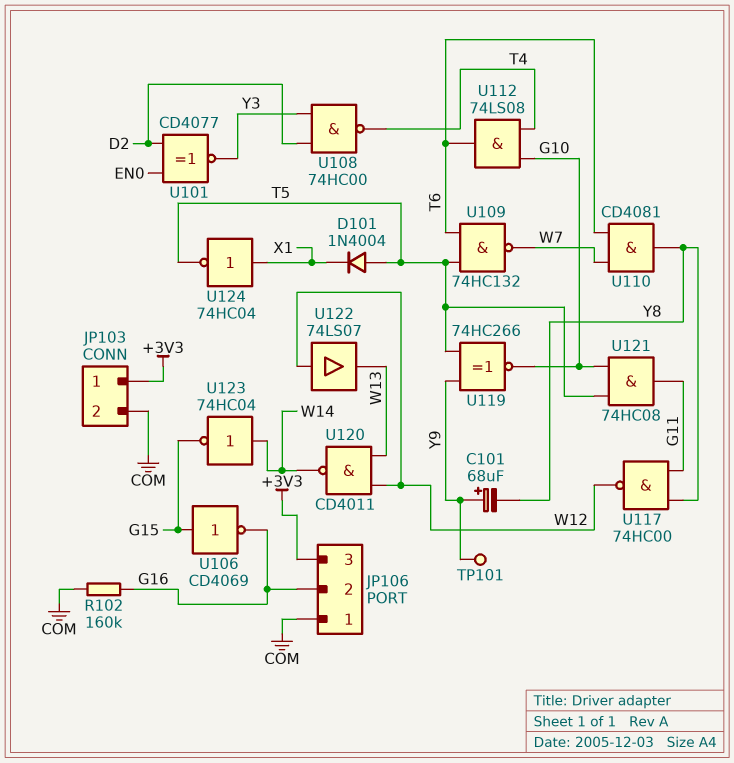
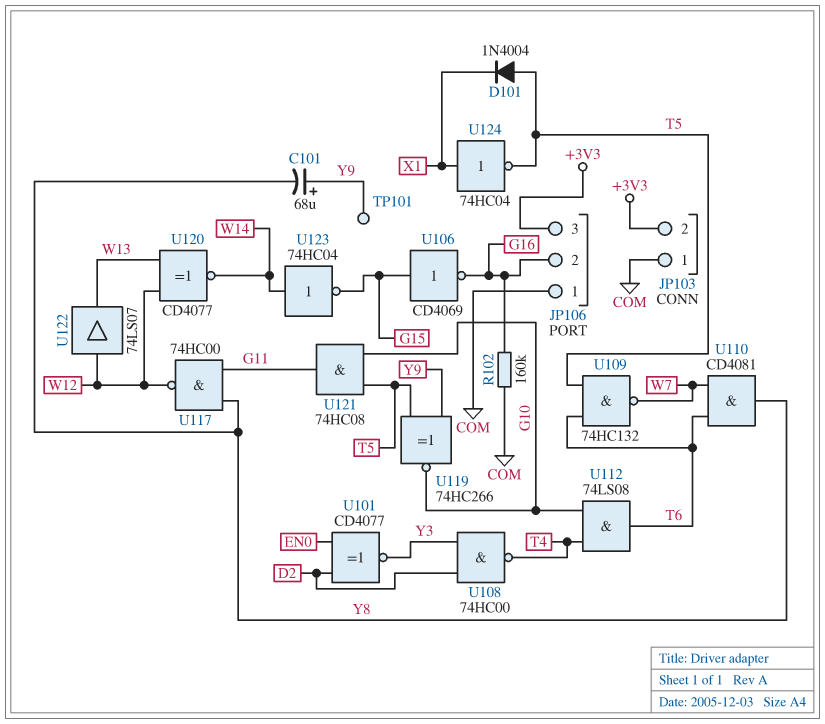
JP103 pin 1: +3V3 -> COM
JP103 pin 2: COM -> +3V3
U120: NAND CD4011 (in W12, in W13, out W14) -> XNOR CD4077 (in W12, in W13, out W14)

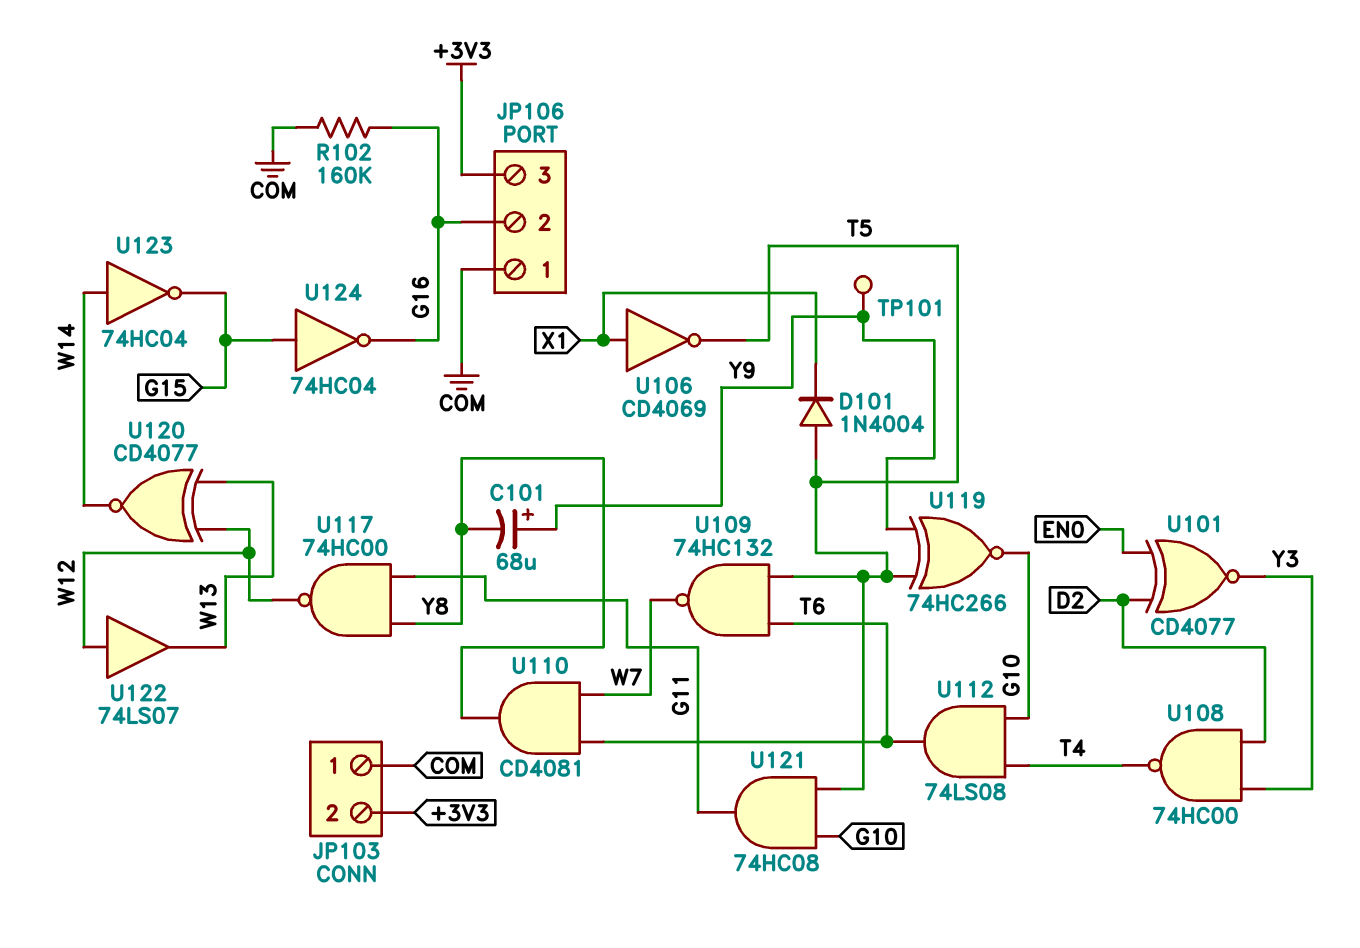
U106: NOT CD4069 (in G15, out G16) -> NOT CD4069 (in X1, out T5)
U124: NOT 74HC04 (in X1, out T5) -> NOT 74HC04 (in G15, out G16)

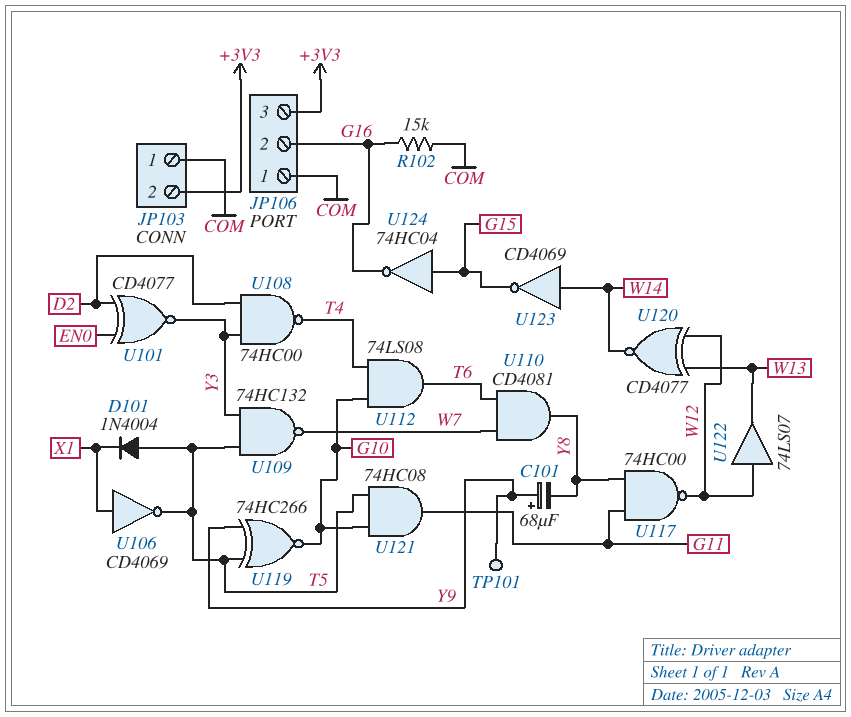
R102: 160k (COM, G16) -> 15k (COM, G16)
U109: NAND 74HC132 (in T5, in T6, out W7) -> NAND 74HC132 (in T5, in Y3, out W7)
U123: NOT 74HC04 (in W14, out G15) -> NOT CD4069 (in W14, out G15)

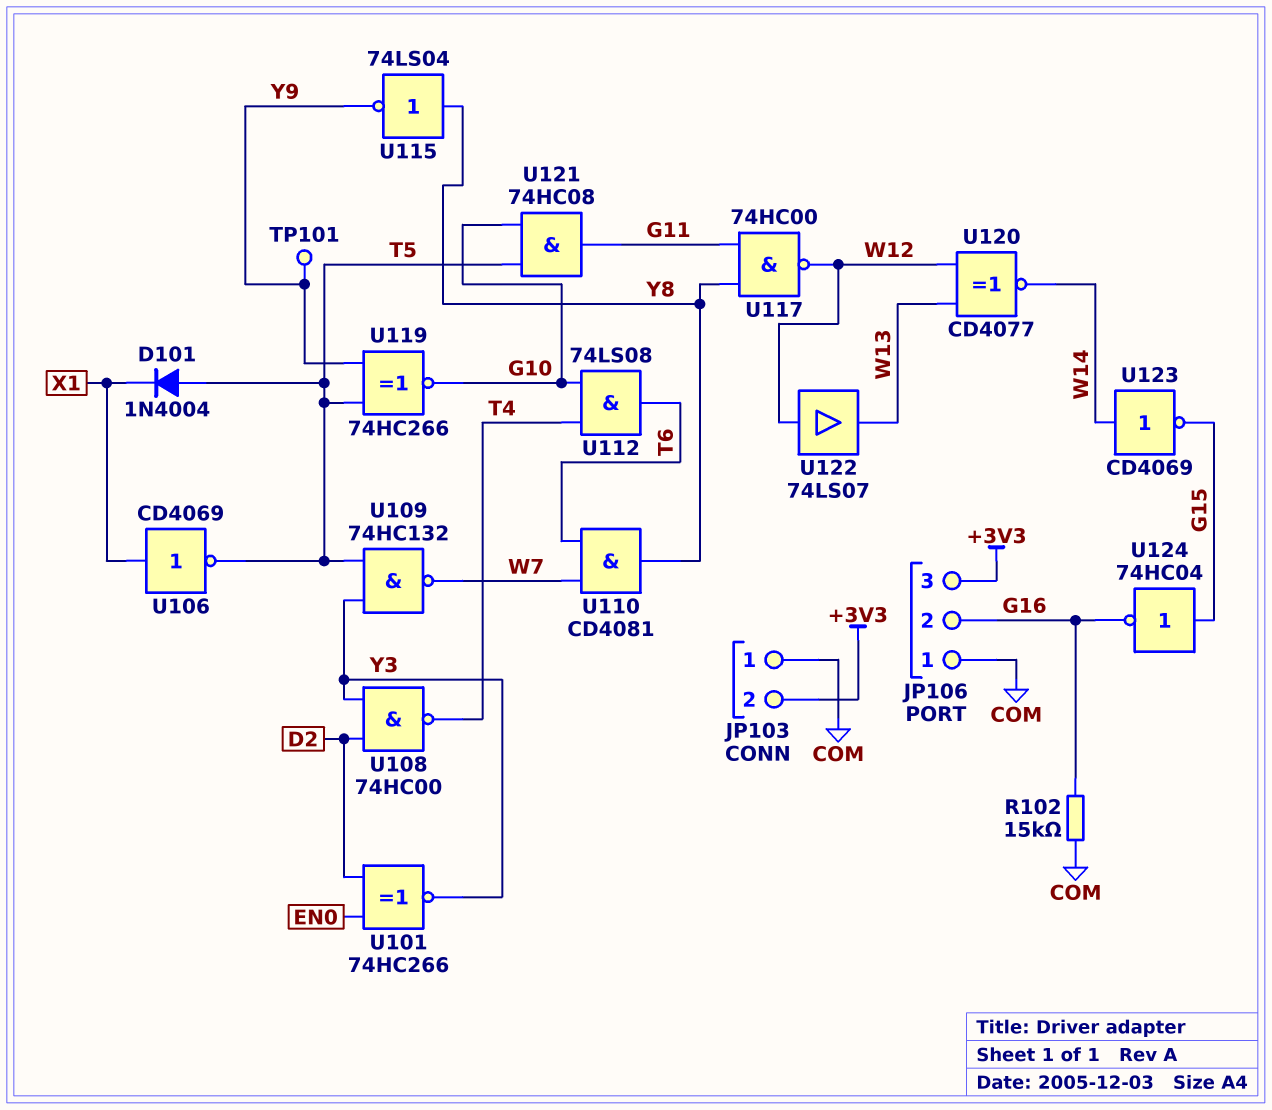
C101: 68uF (plus Y9, minus Y8) -> none
U101: XNOR CD4077 (in D2, in EN0, out Y3) -> XNOR 74HC266 (in D2, in EN0, out Y3)
U115: none -> NOT 74LS04 (in Y8, out Y9)

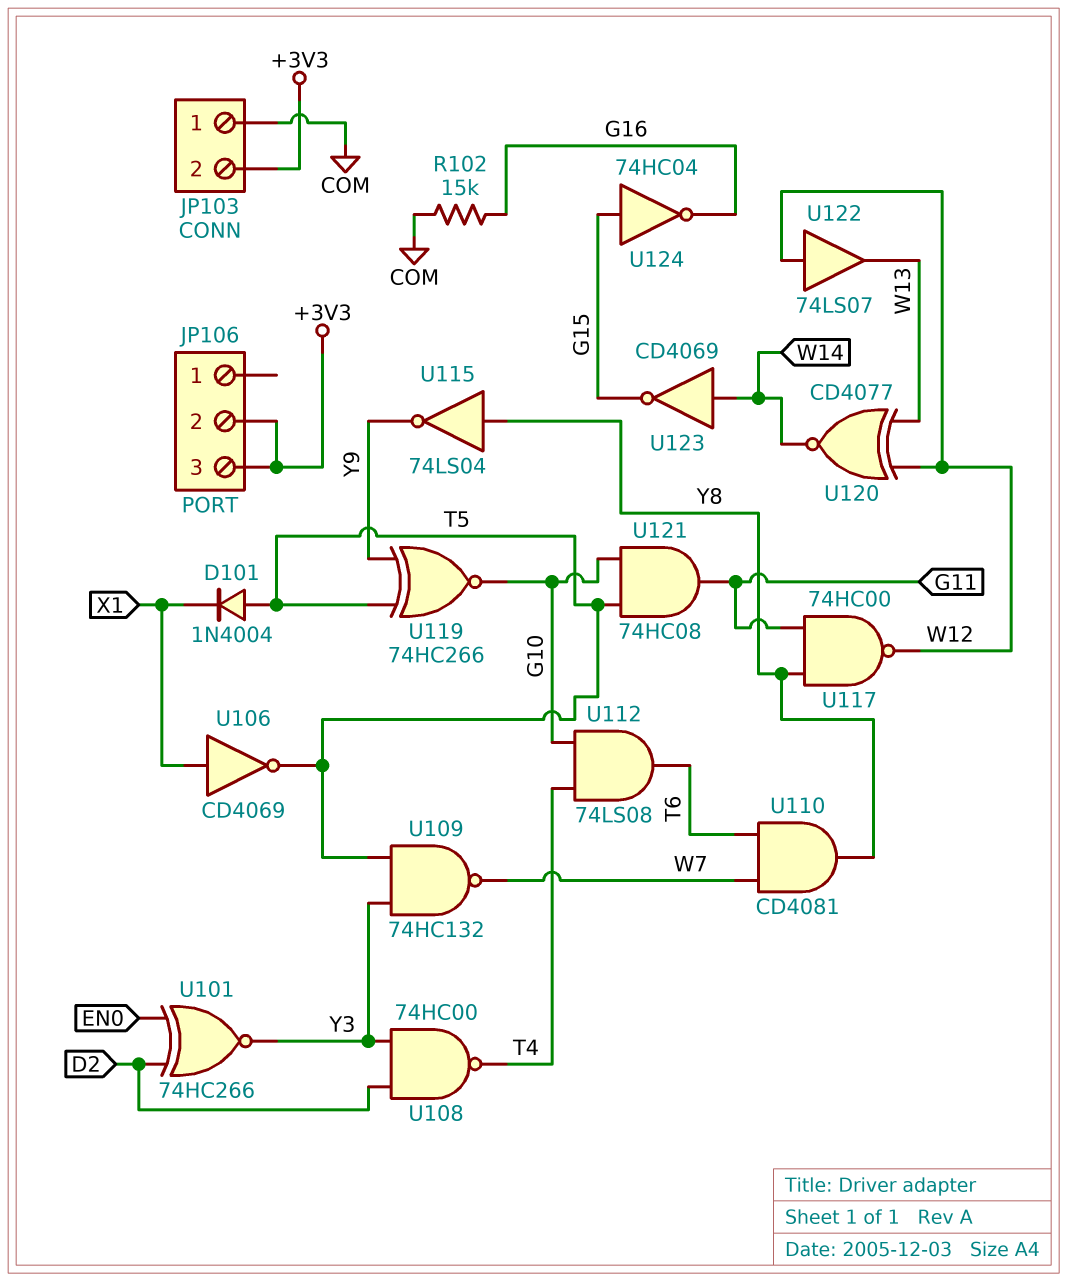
JP106 pin 1: COM -> none
JP106 pin 2: G16 -> +3V3
TP101: test point (Y9) -> none

